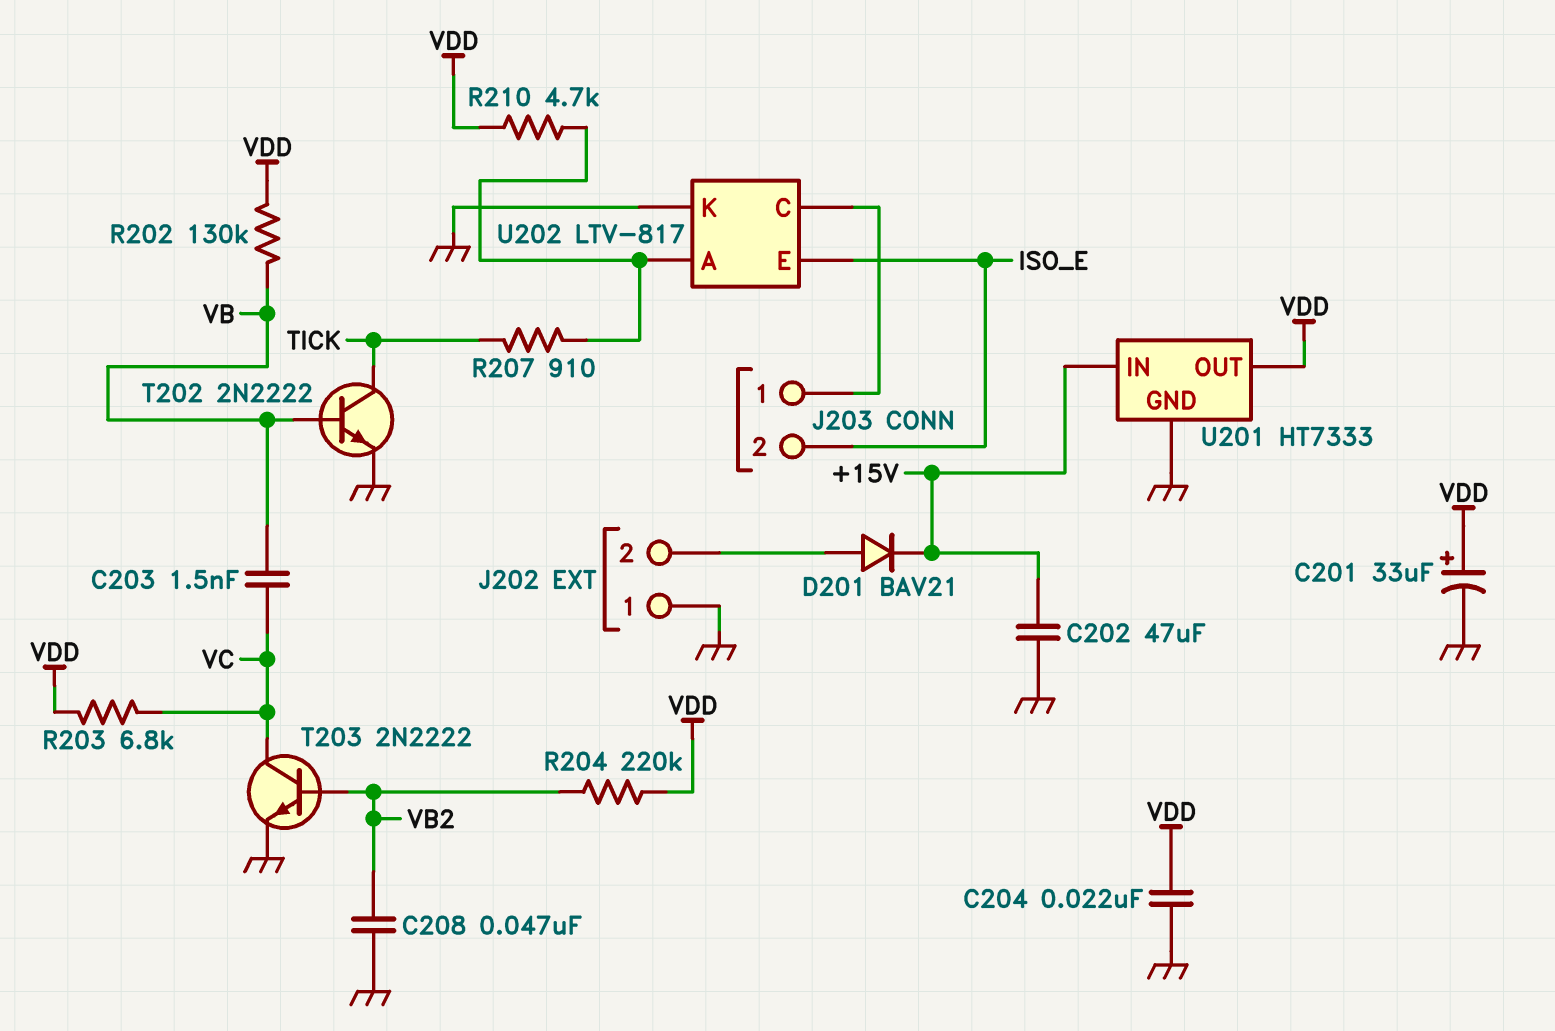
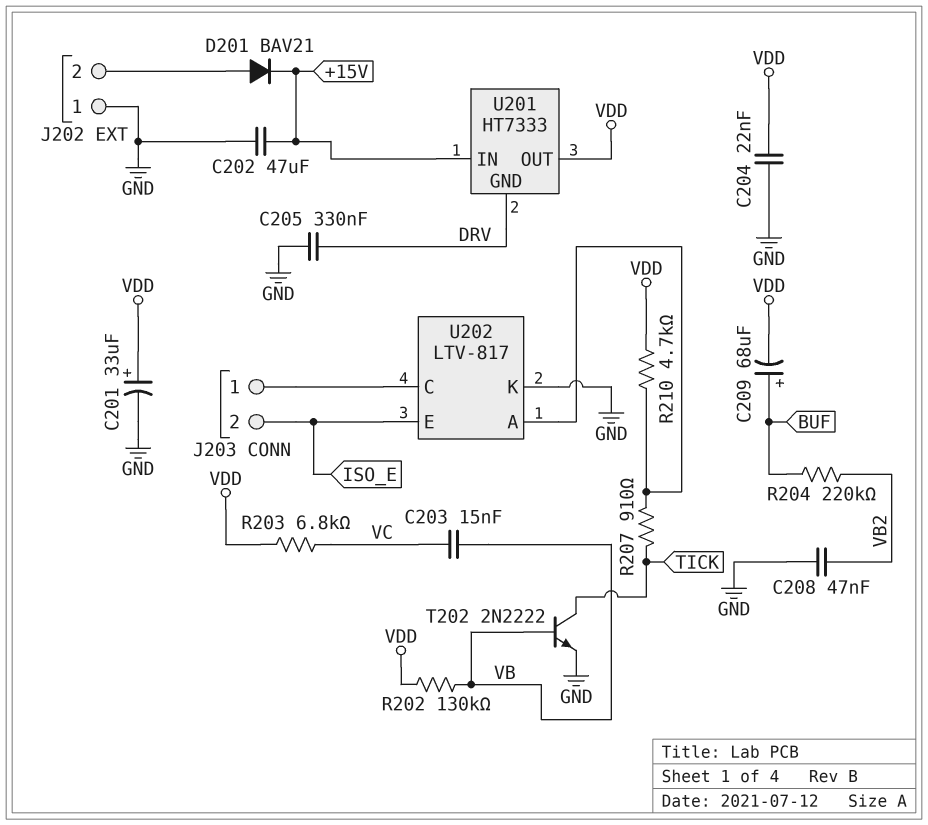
C203: 1.5nF (VB, VC) -> 15nF (VB, VC)
C205: none -> 330nF (DRV, GND)
C209: none -> 68uF (plus BUF, minus VDD)
R204: 220k (VB2, VDD) -> 220k (BUF, VB2)
T203: NPN 2N2222 (B VB2, C VC, E GND) -> none
U201 pin GND: GND -> DRV

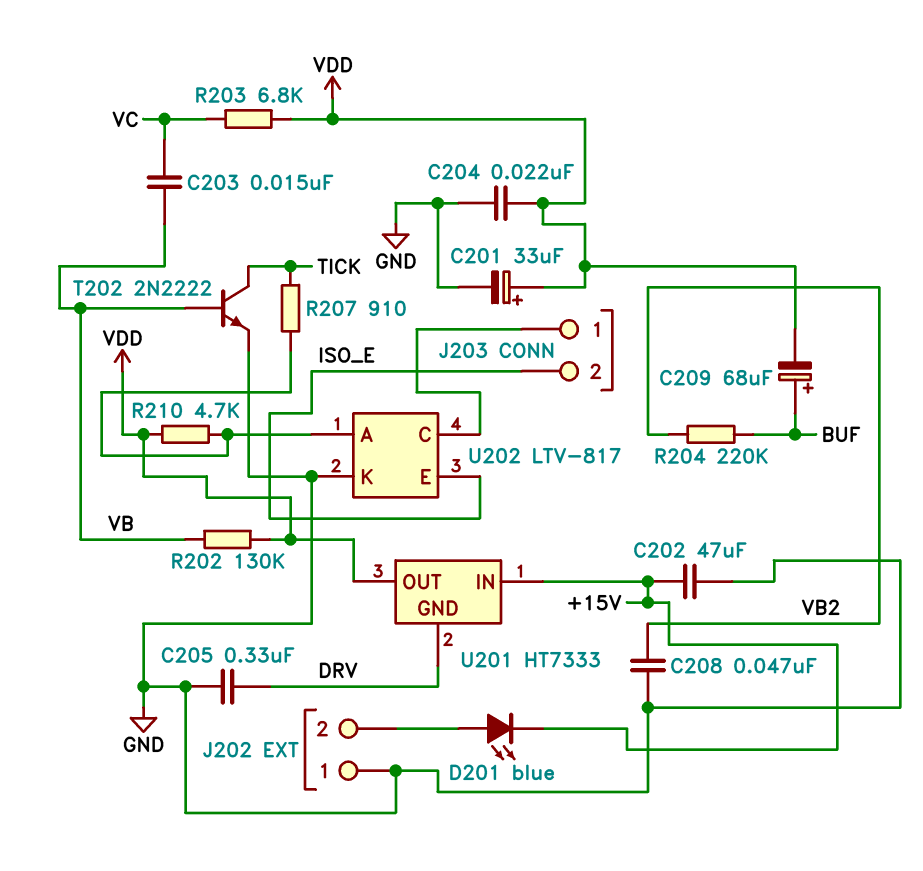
D201: diode BAV21 (A J202/2, K +15V) -> LED blue (A J202/2, K +15V)

